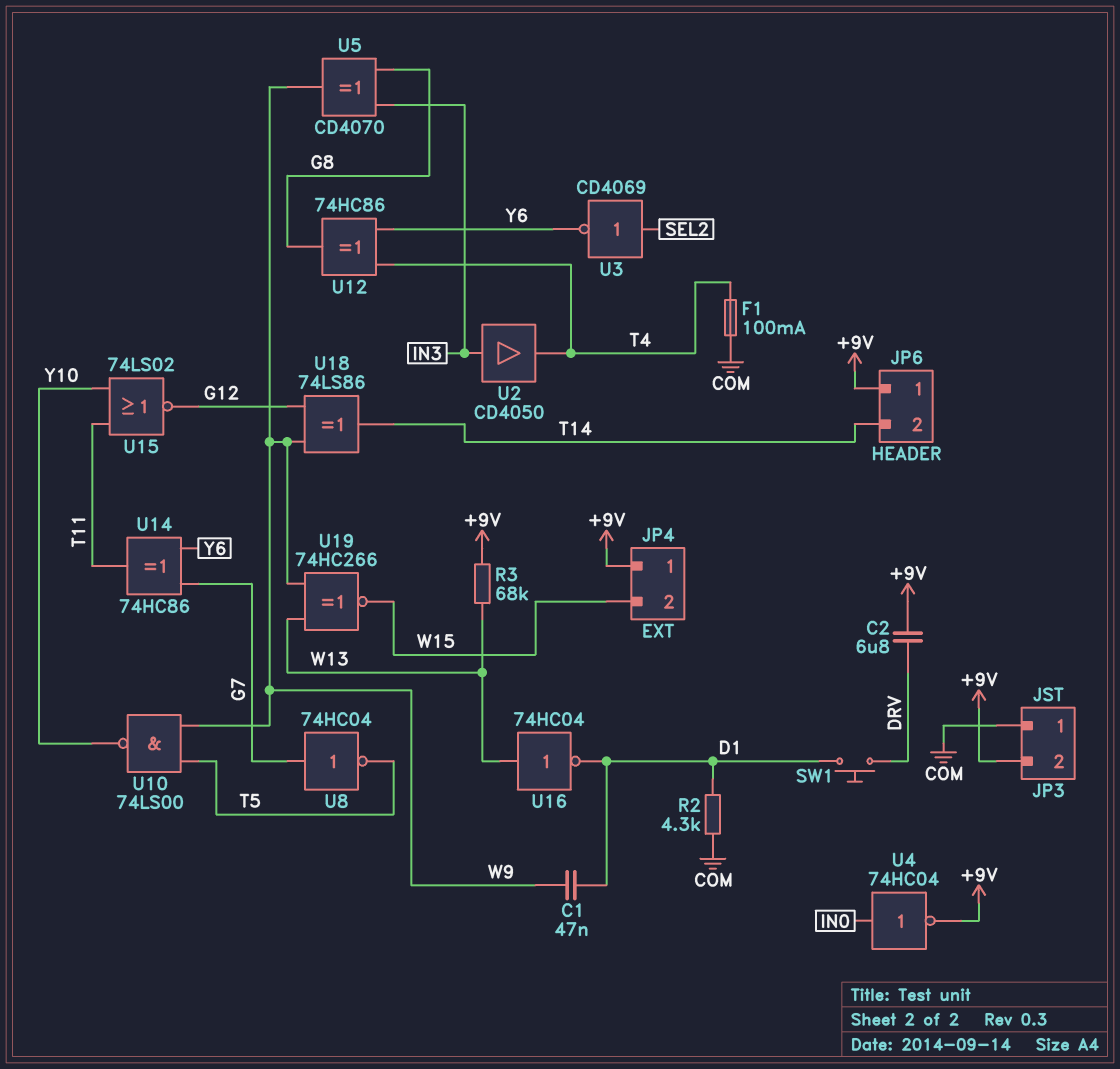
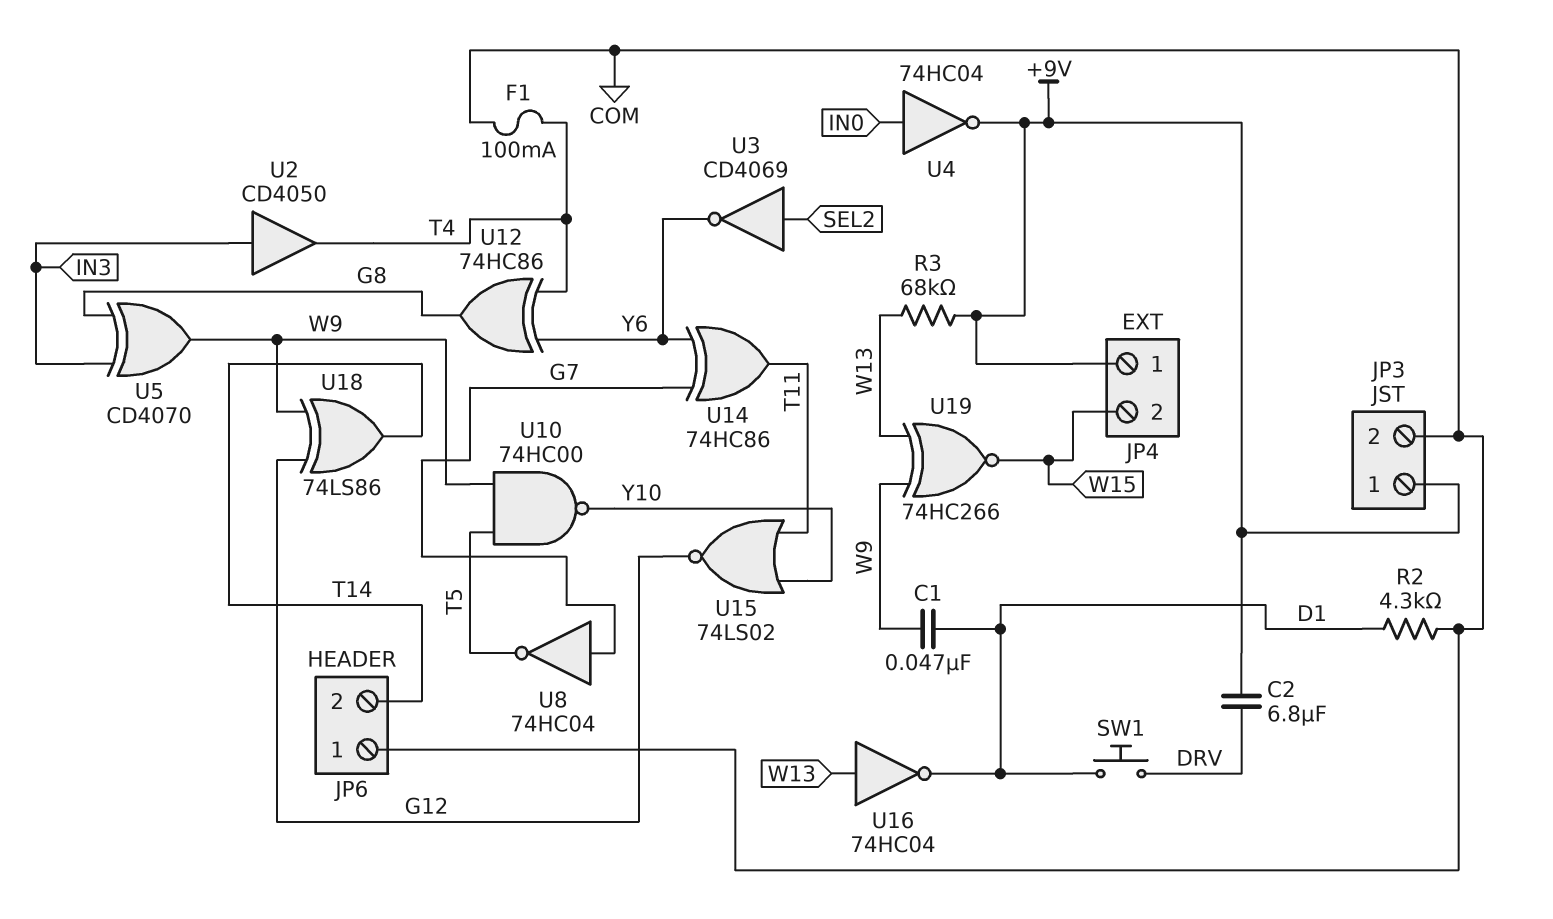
JP3 pin 1: COM -> +9V
JP3 pin 2: +9V -> COM
JP6 pin 1: +9V -> COM
U10: NAND 74LS00 (in T5, in W9, out Y10) -> NAND 74HC00 (in T5, in W9, out Y10)

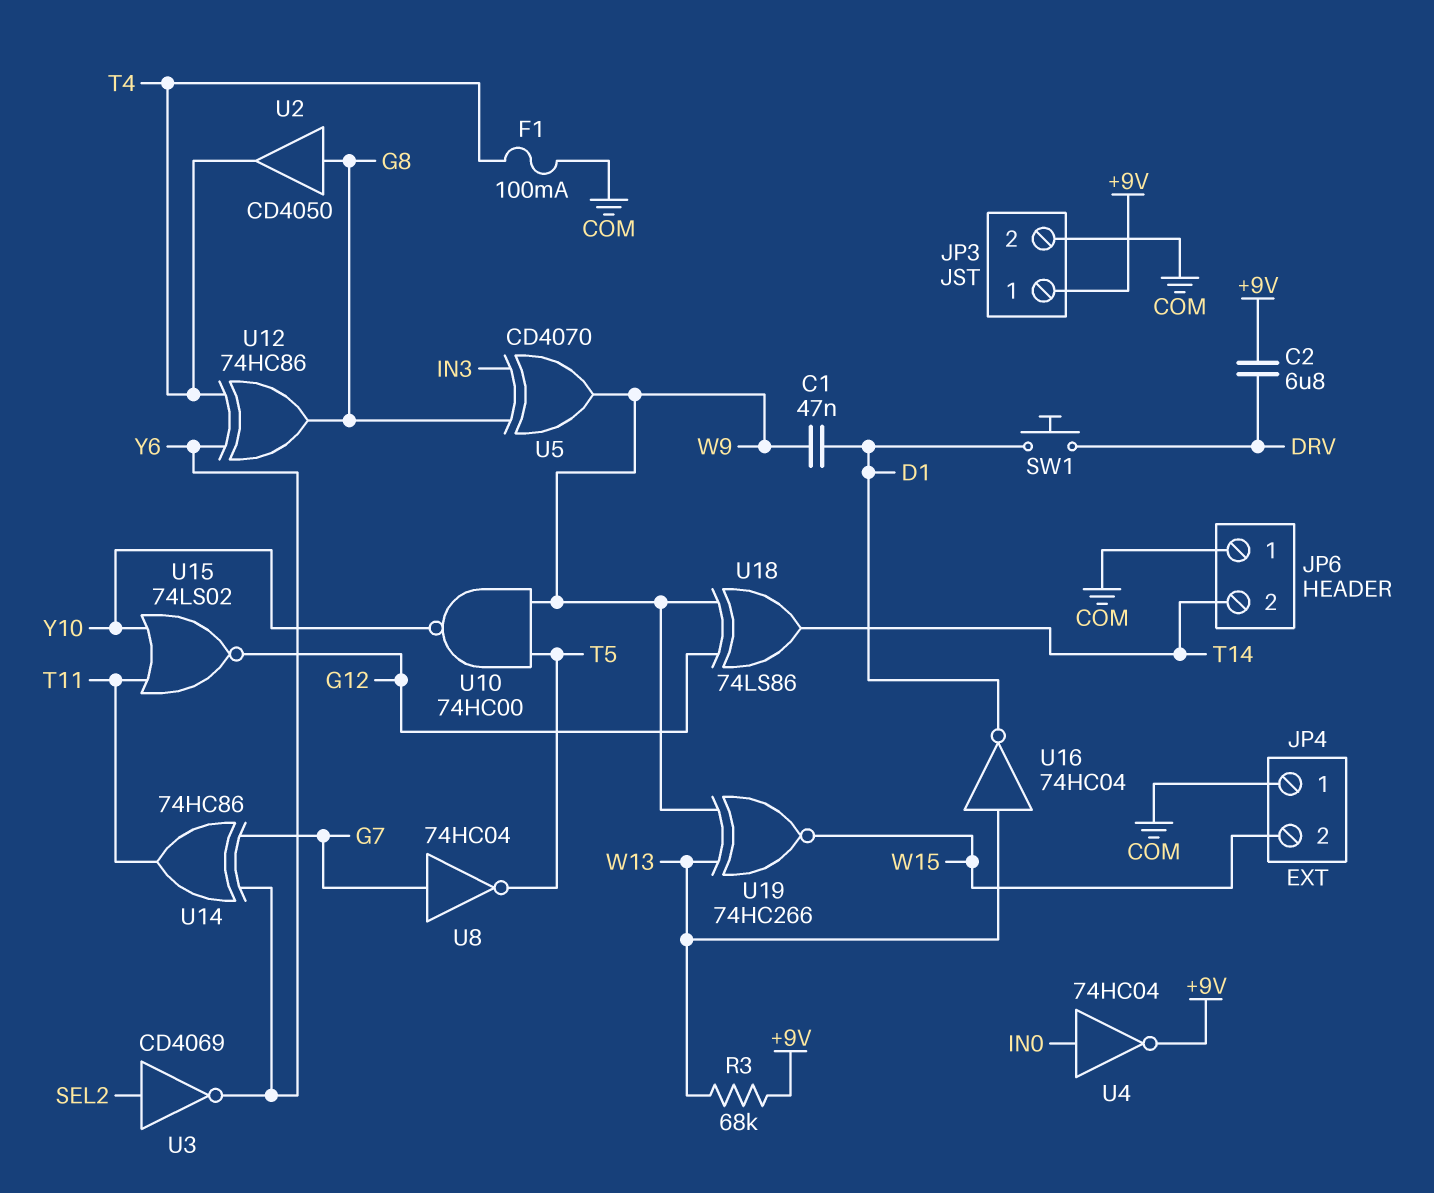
JP4 pin 1: +9V -> COM
R2: 4.3k (COM, D1) -> none
U2: buffer CD4050 (in IN3, out T4) -> buffer CD4050 (in G8, out T4)

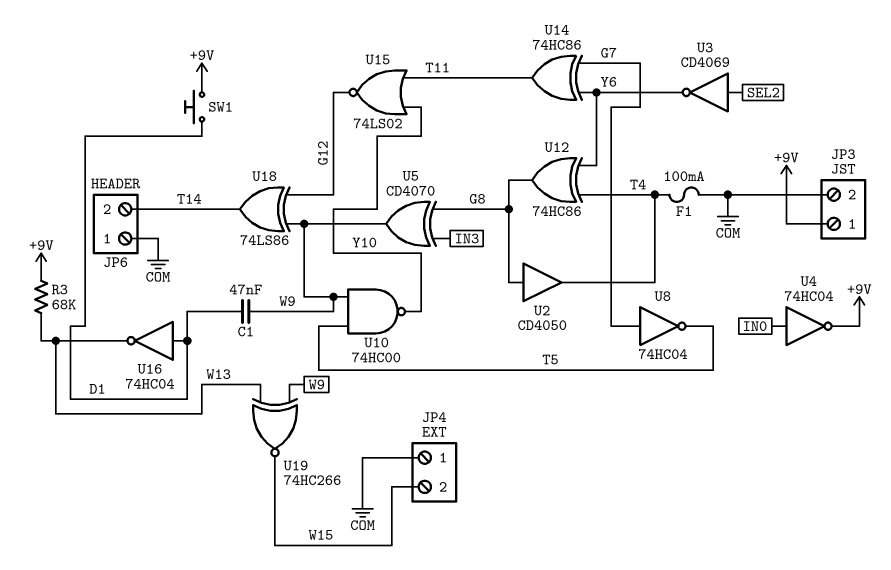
C2: 6.8uF (+9V, DRV) -> none
SW1: button (D1, DRV) -> button (+9V, D1)
U16: NOT 74HC04 (in W13, out D1) -> NOT 74HC04 (in D1, out W13)

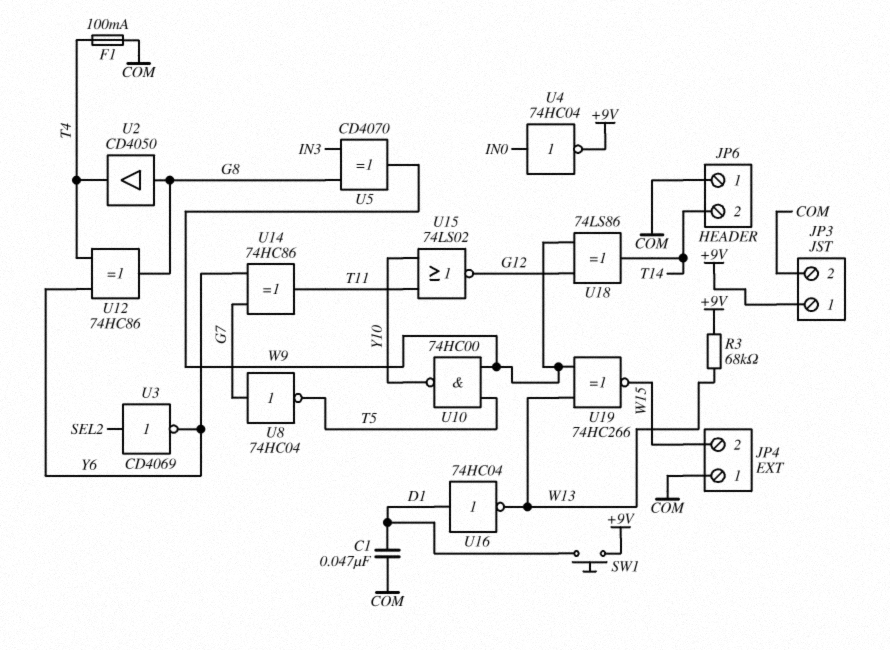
C1: 47nF (D1, W9) -> 47nF (COM, D1)

